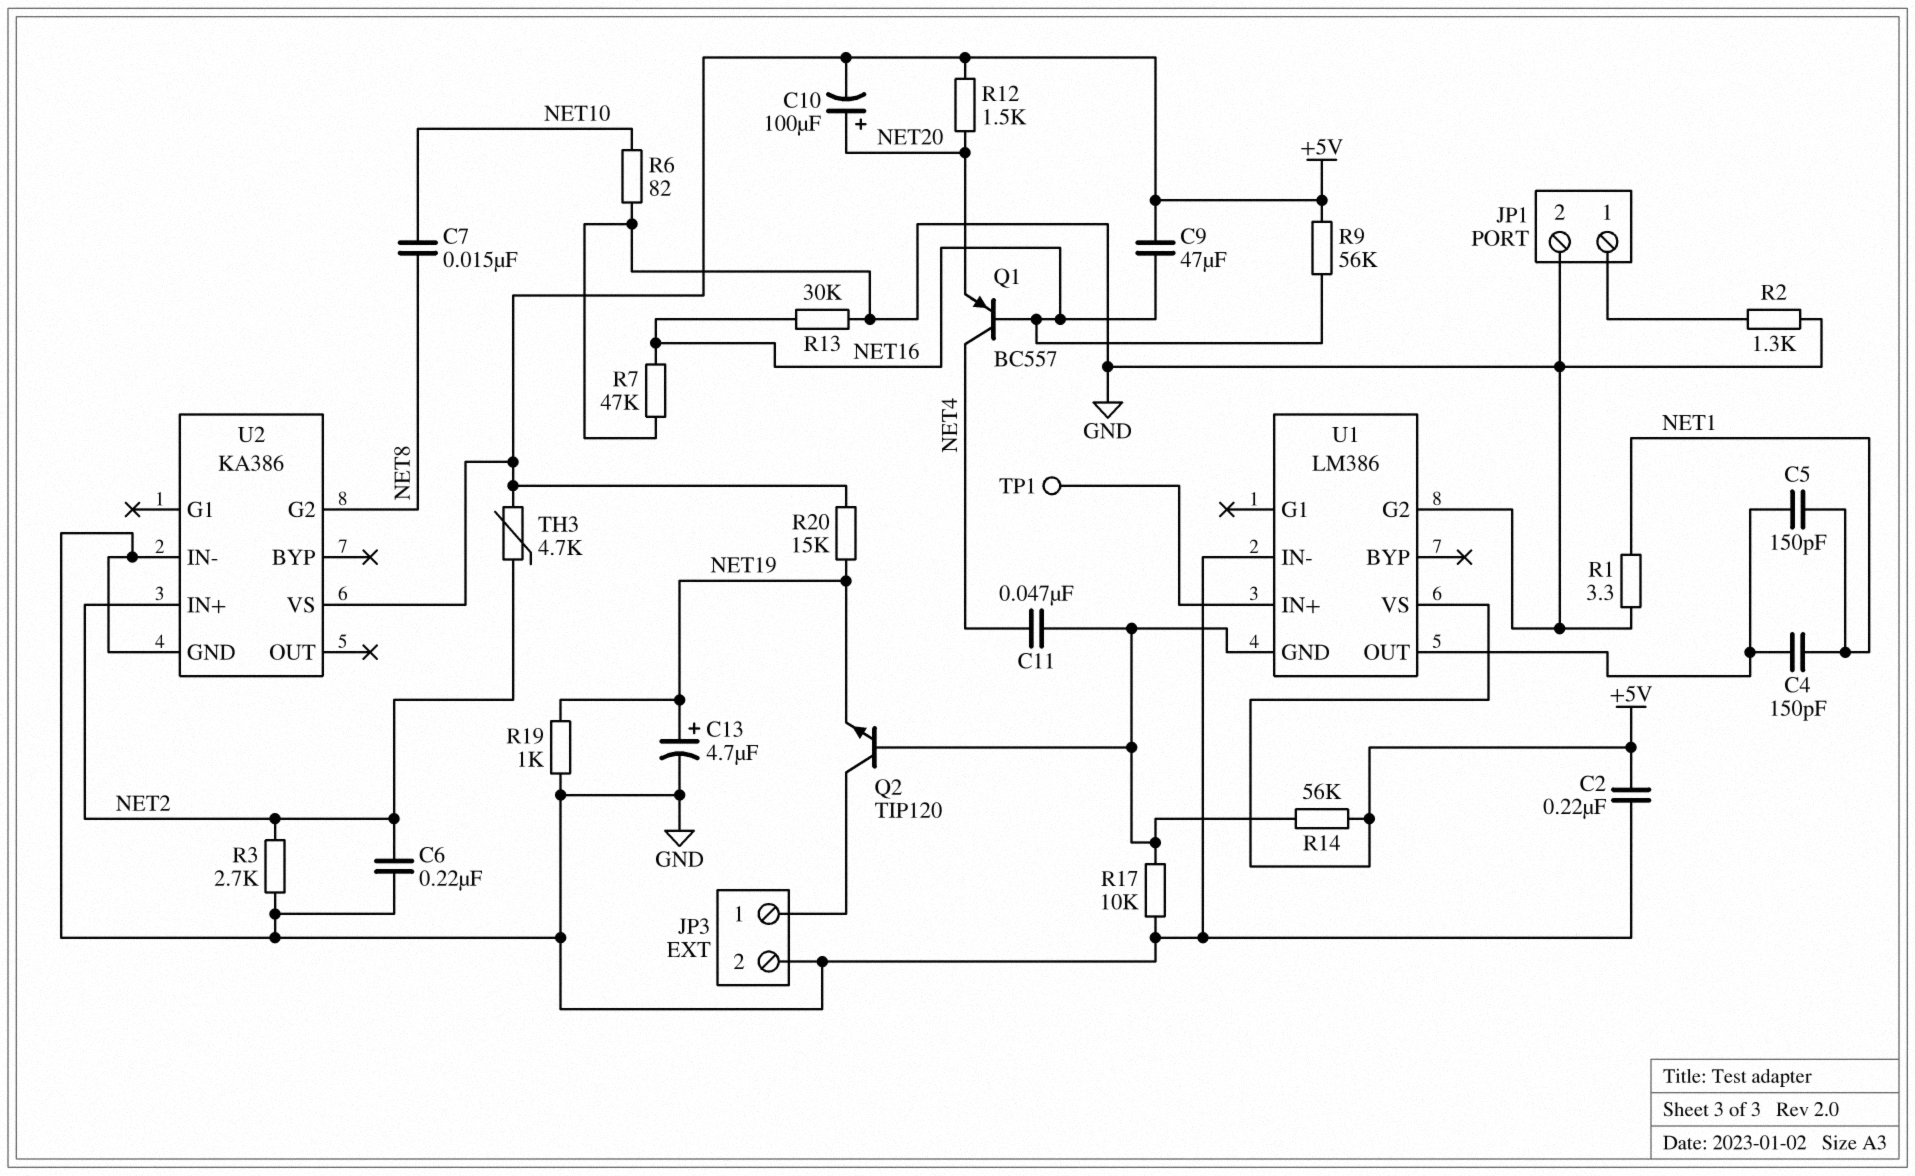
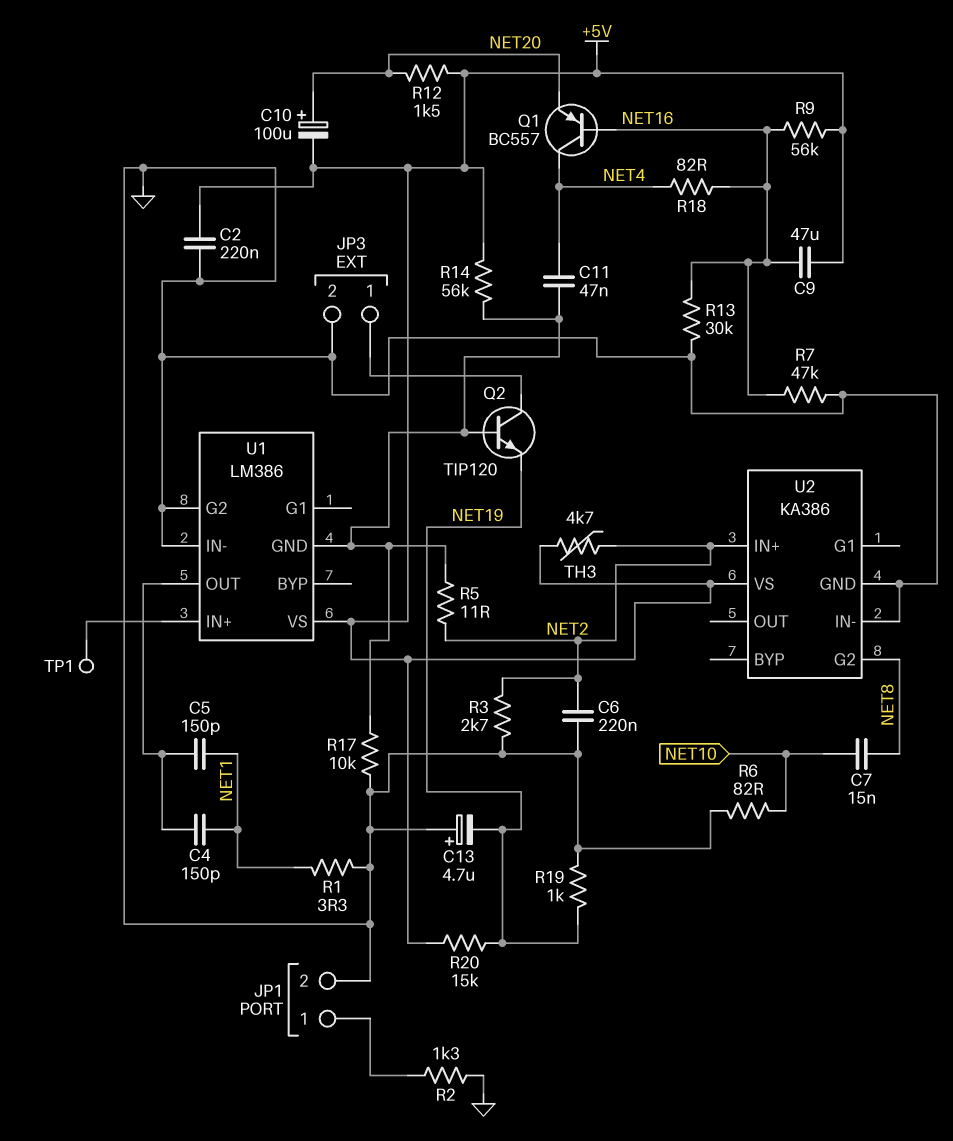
C13: 4.7uF (plus NET19, minus GND) -> 4.7uF (plus GND, minus NET19)
R5: none -> 11 (NET2, U1/GND)
R18: none -> 82 (NET4, NET16)

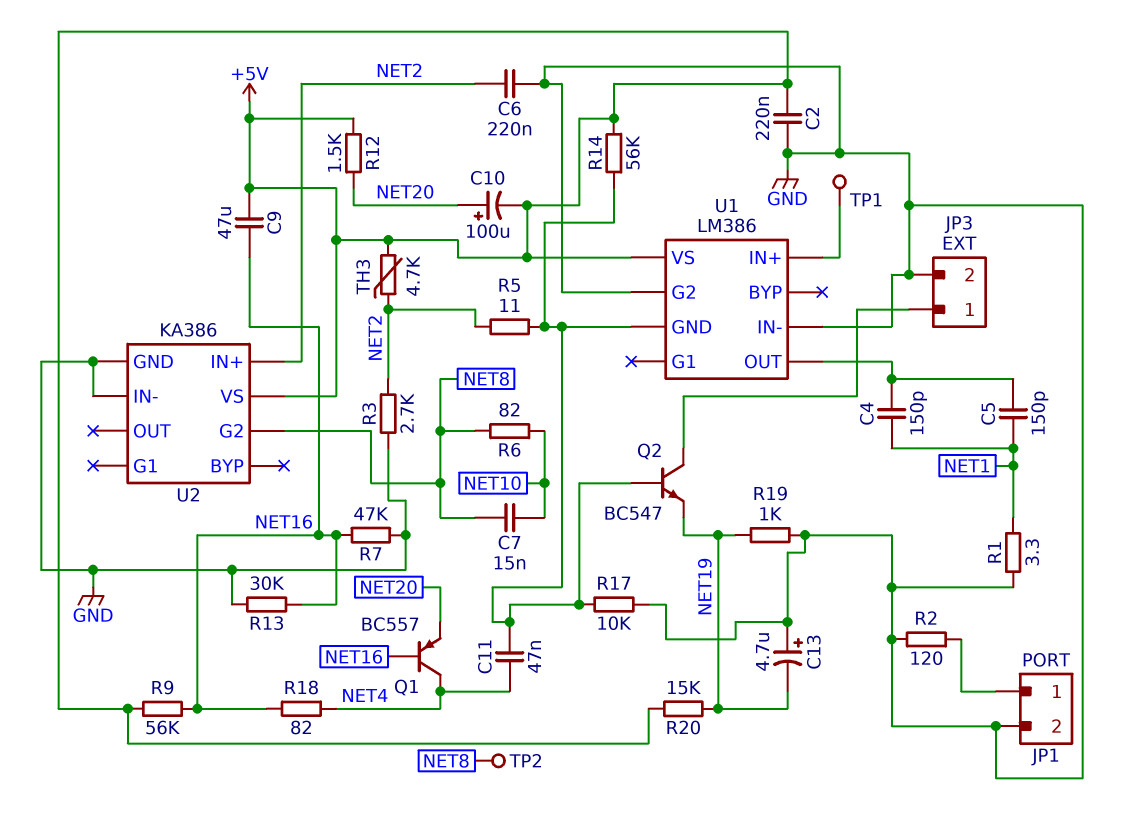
Q2: NPN TIP120 (B U1/GND, C JP3/1, E NET19) -> NPN BC547 (B U1/GND, C JP3/1, E NET19)
R2: 1.3k (GND, JP1/1) -> 120 (GND, JP1/1)
R6: 82 (GND, NET10) -> 82 (NET8, NET10)
TP2: none -> test point (NET8)

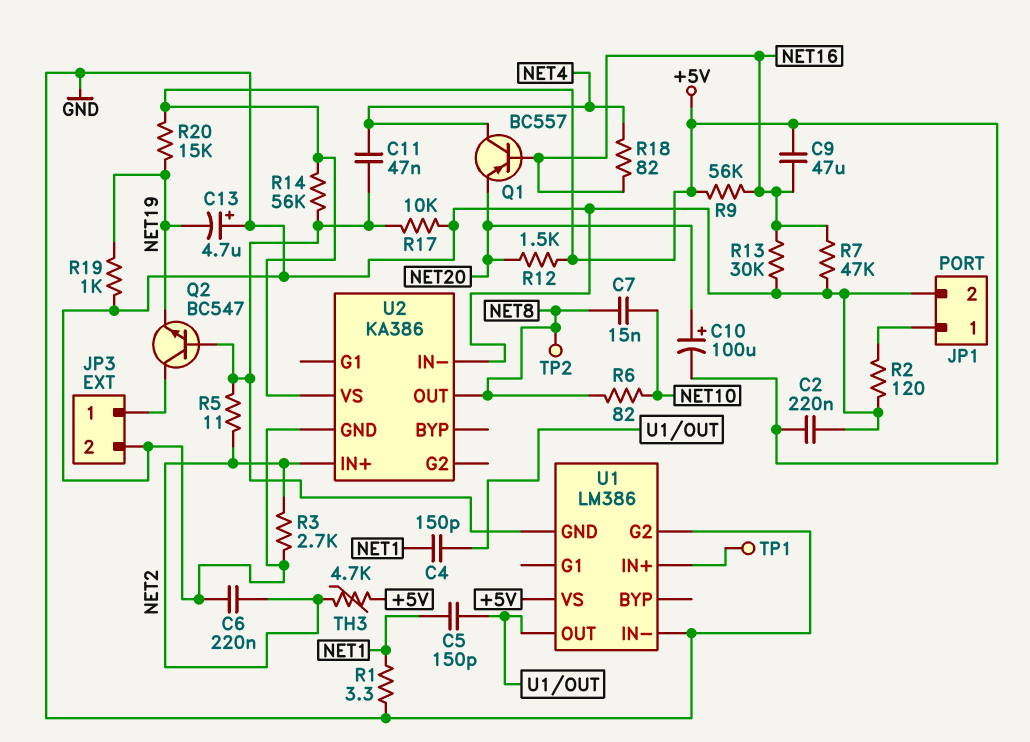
U2 pin G2: NET8 -> none
U2 pin OUT: none -> NET8

